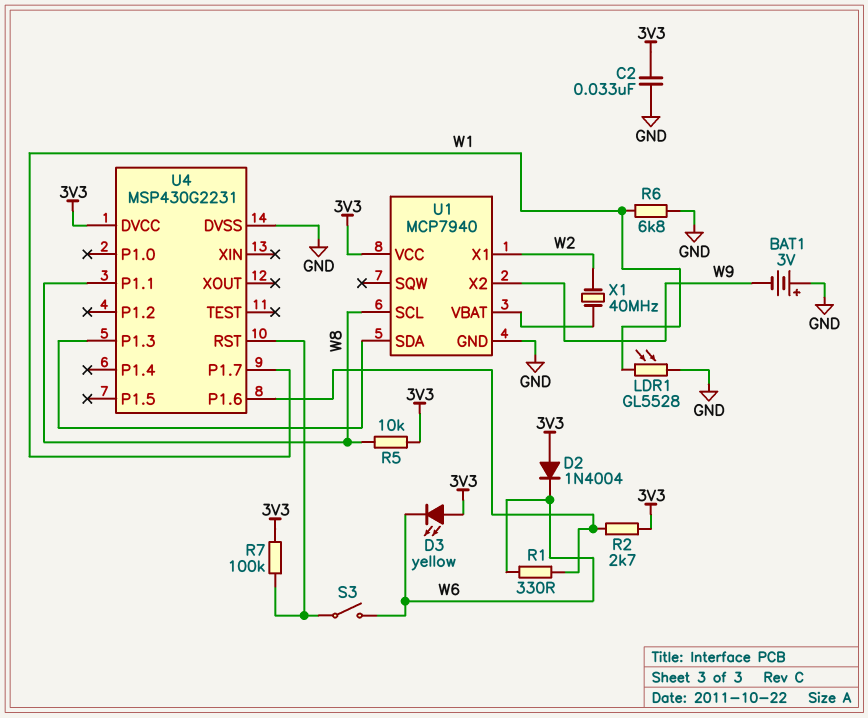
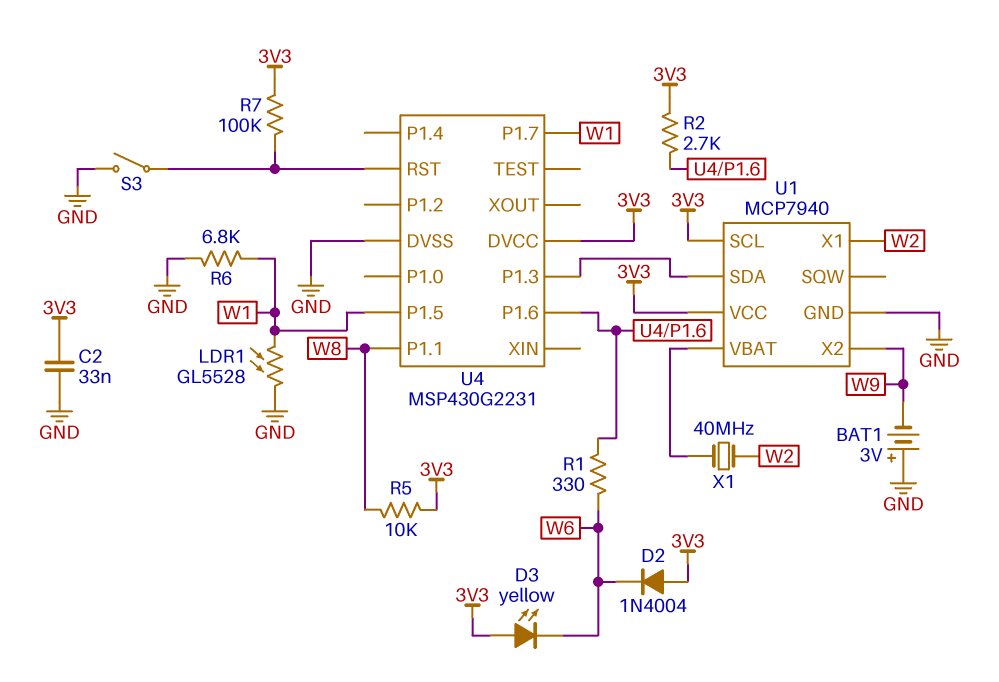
S3: switch (U4/RST, W6) -> switch (GND, U4/RST)
U1 pin SCL: W8 -> 3V3
U4 pin P1.5: none -> W1

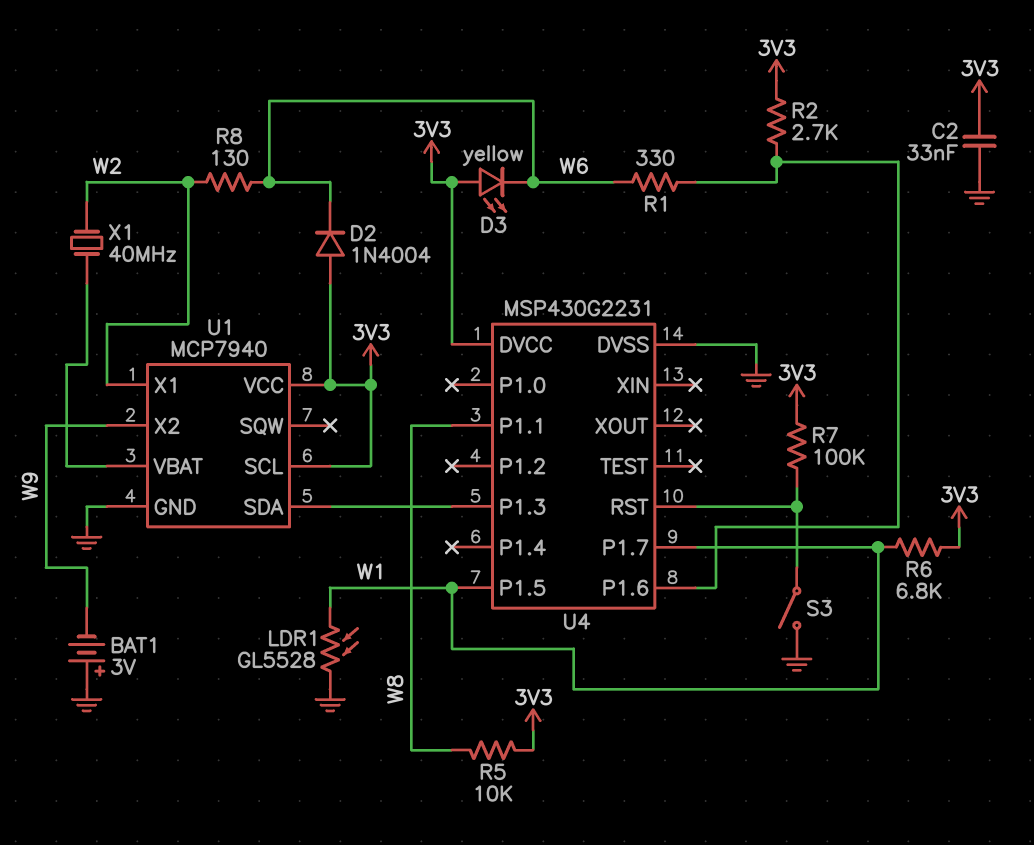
R6: 6.8k (GND, W1) -> 6.8k (3V3, W1)
R8: none -> 130 (W2, W6)

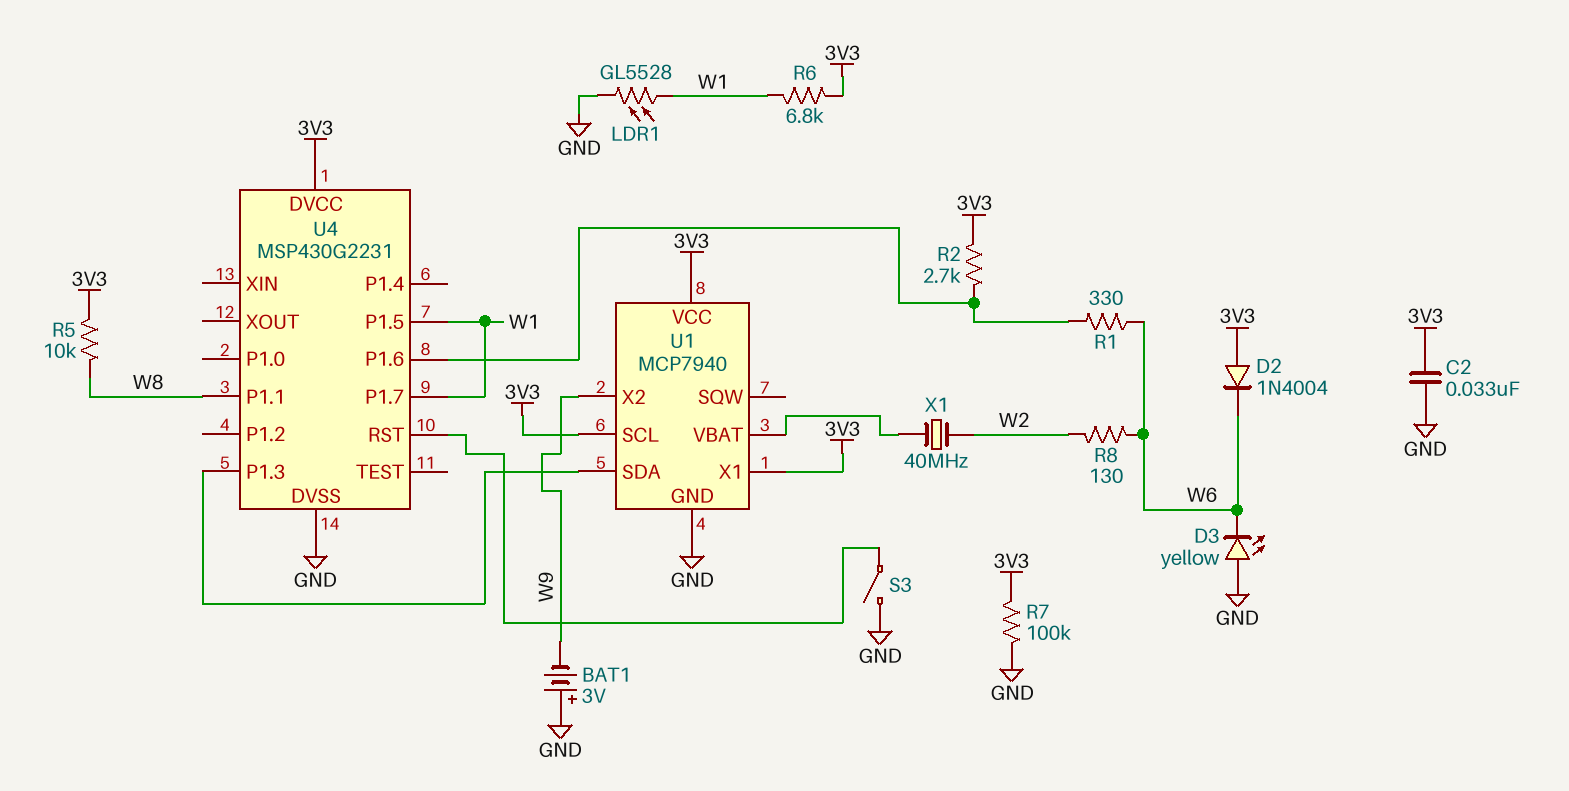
D3: LED yellow (A 3V3, K W6) -> LED yellow (A GND, K W6)
R7: 100k (3V3, U4/RST) -> 100k (3V3, GND)
U1 pin X1: W2 -> 3V3

